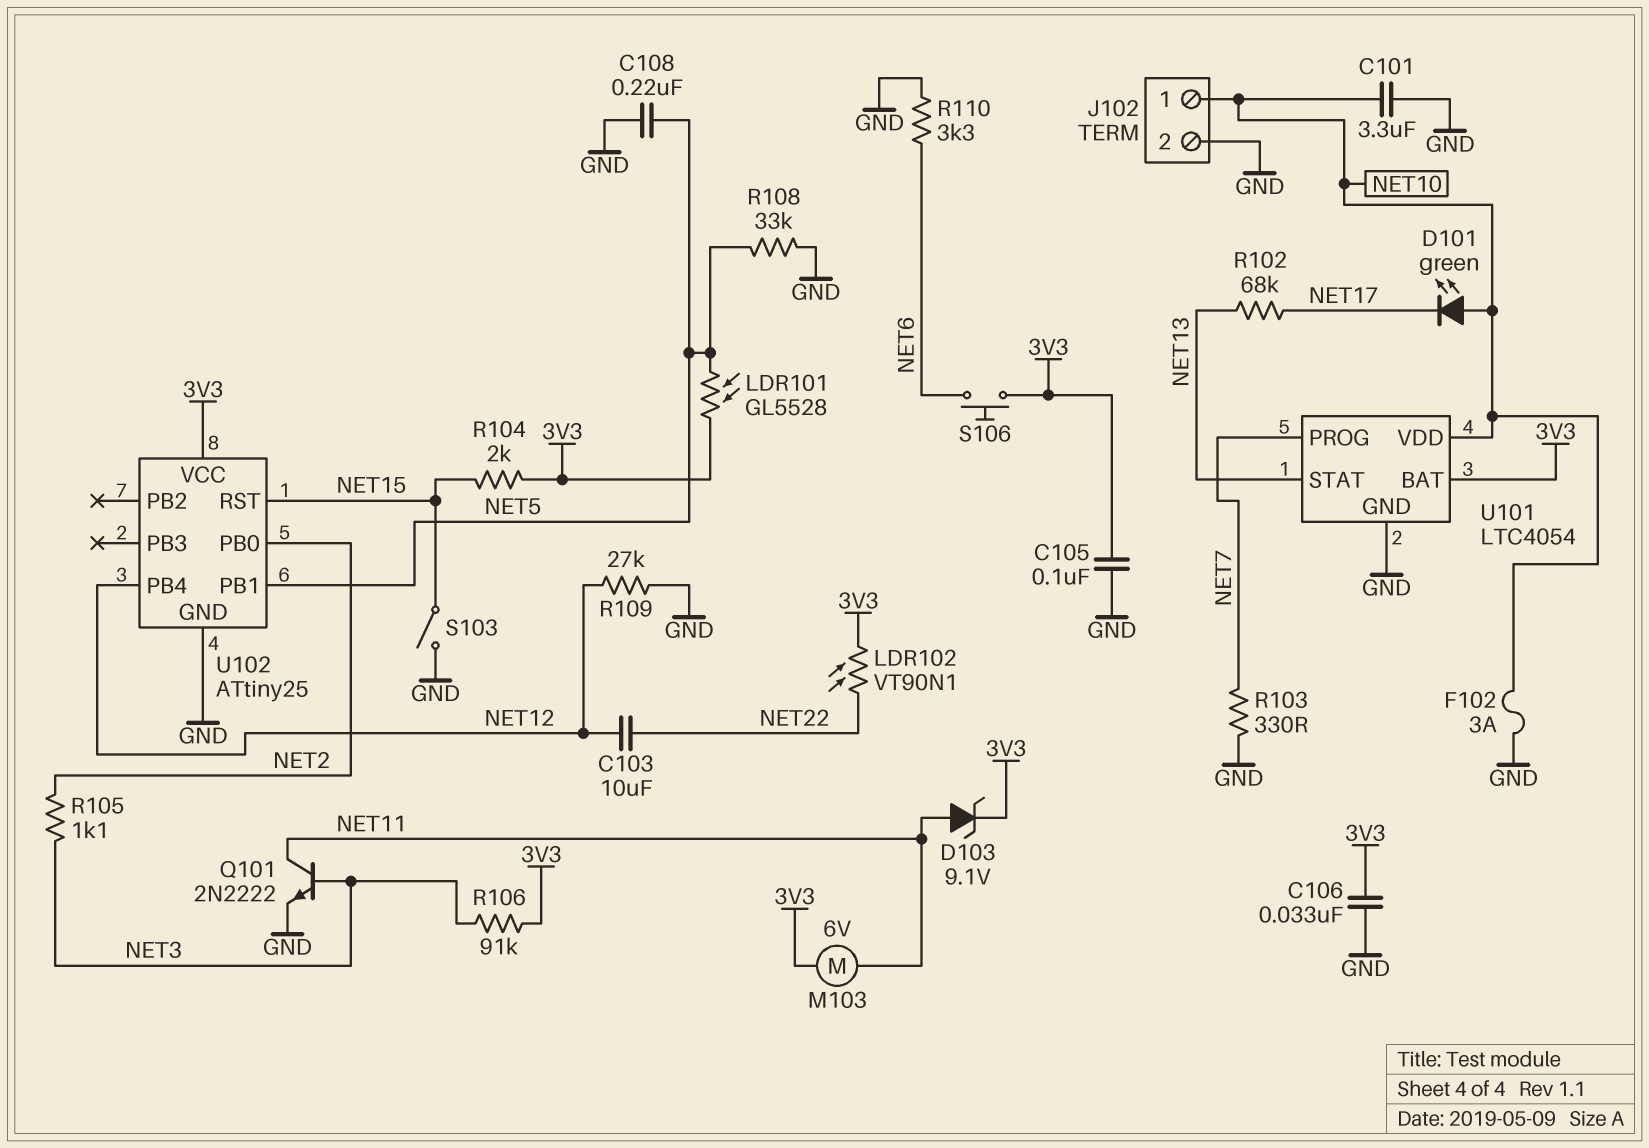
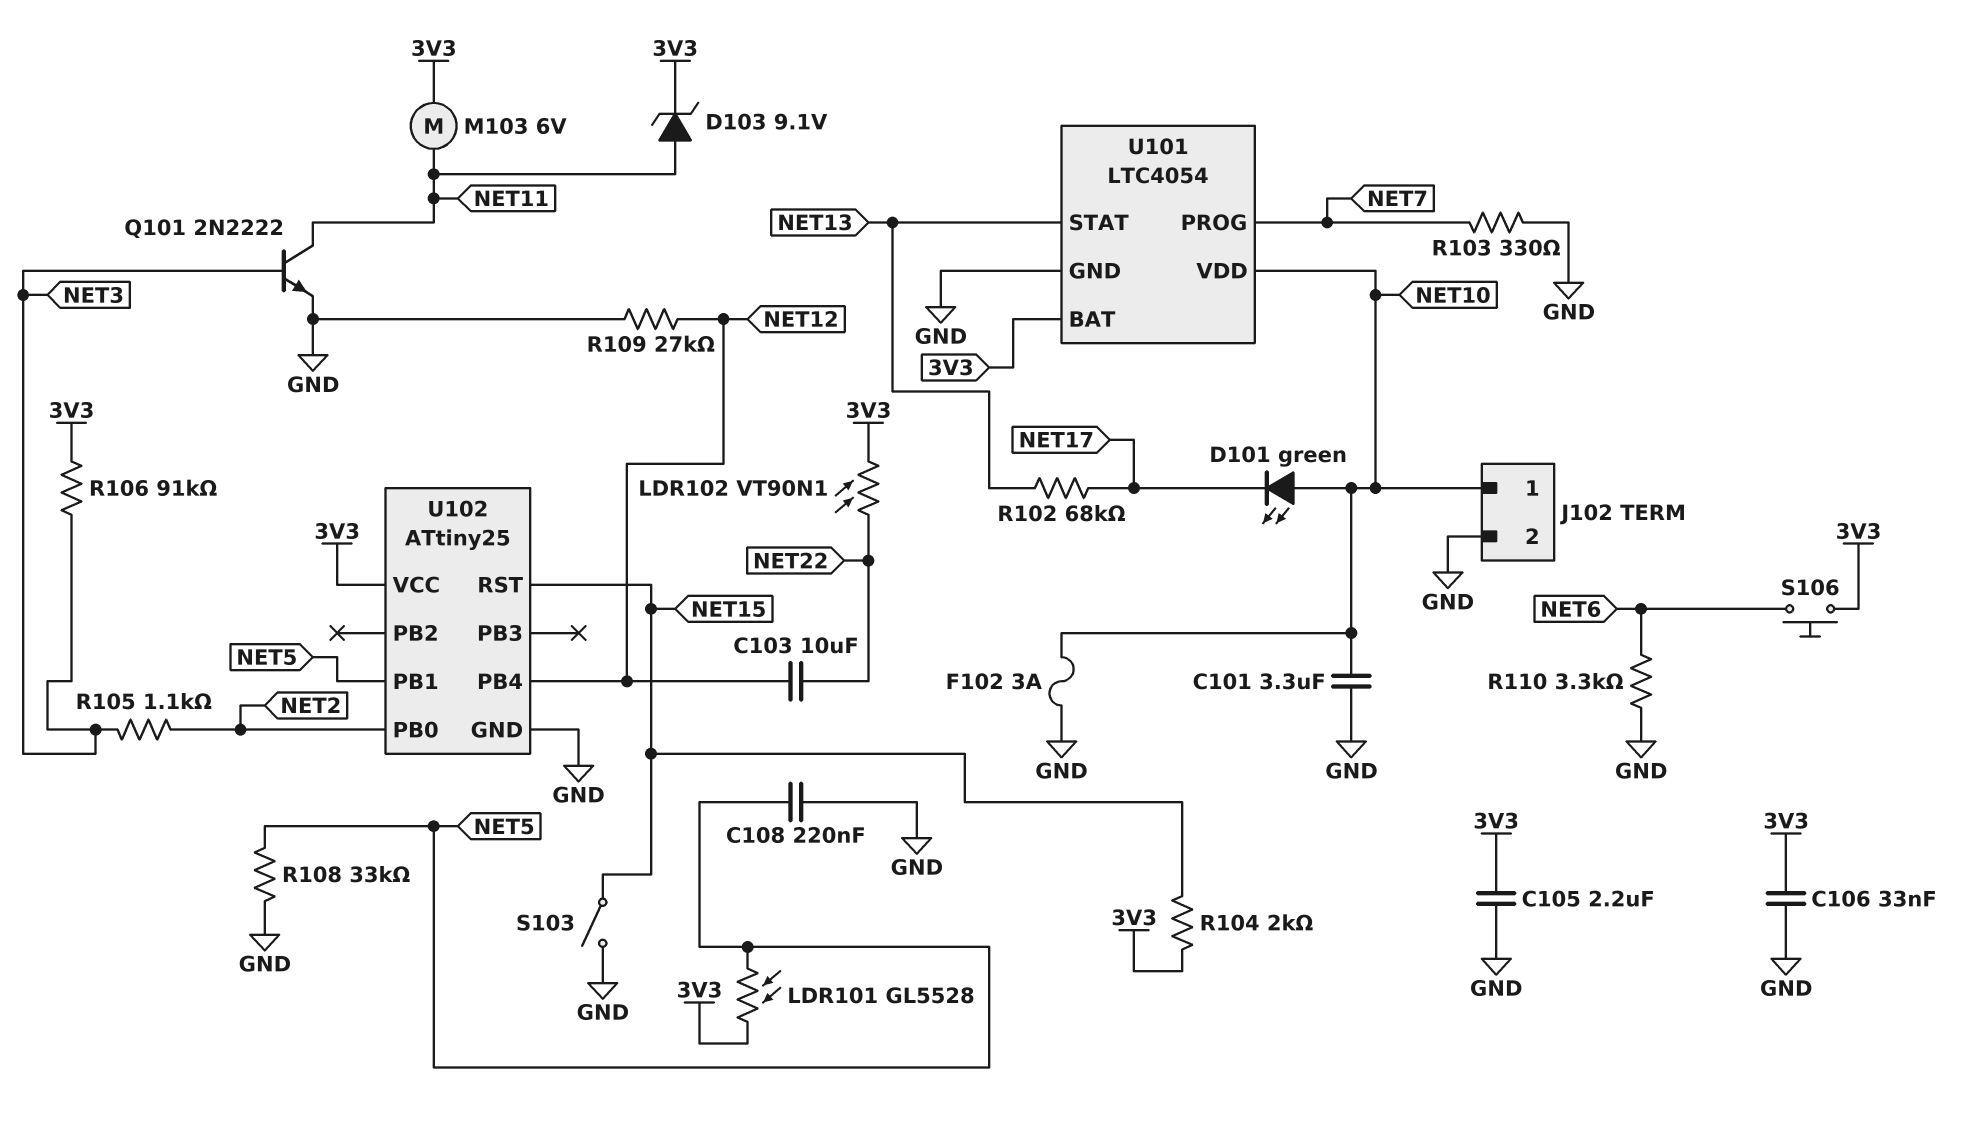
C105: 100nF (3V3, GND) -> 2.2uF (3V3, GND)

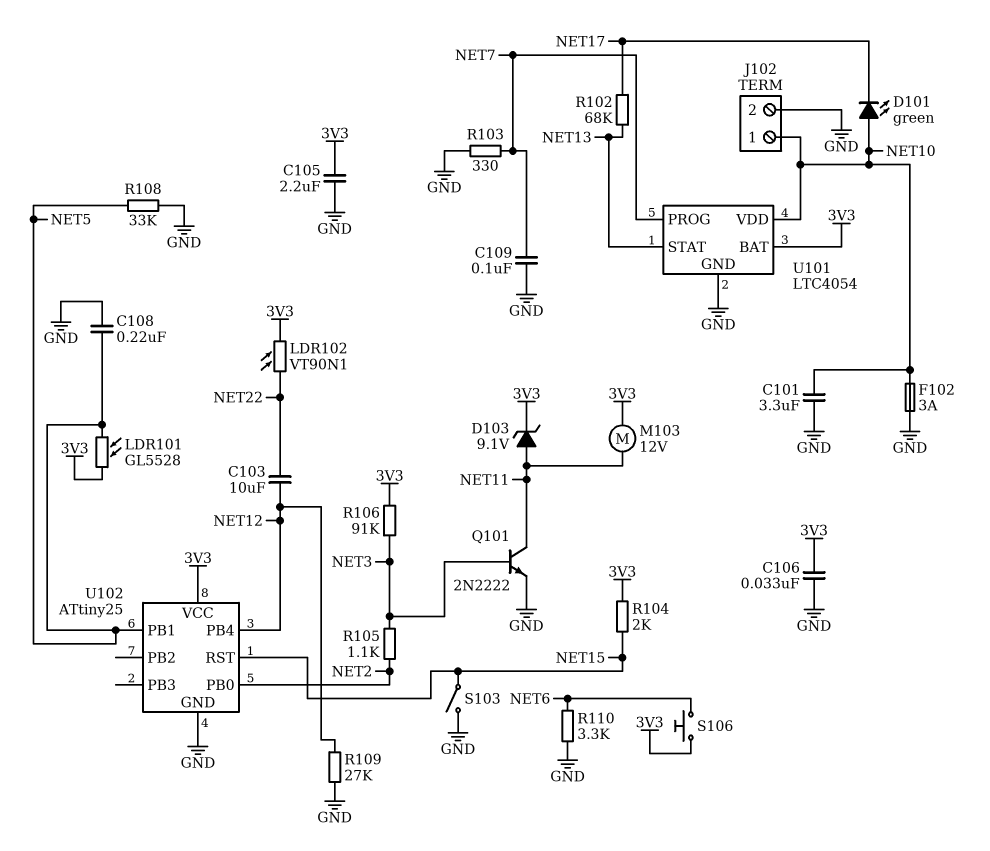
C109: none -> 100nF (GND, NET7)
M103: motor 6V (3V3, NET11) -> motor 12V (3V3, NET11)

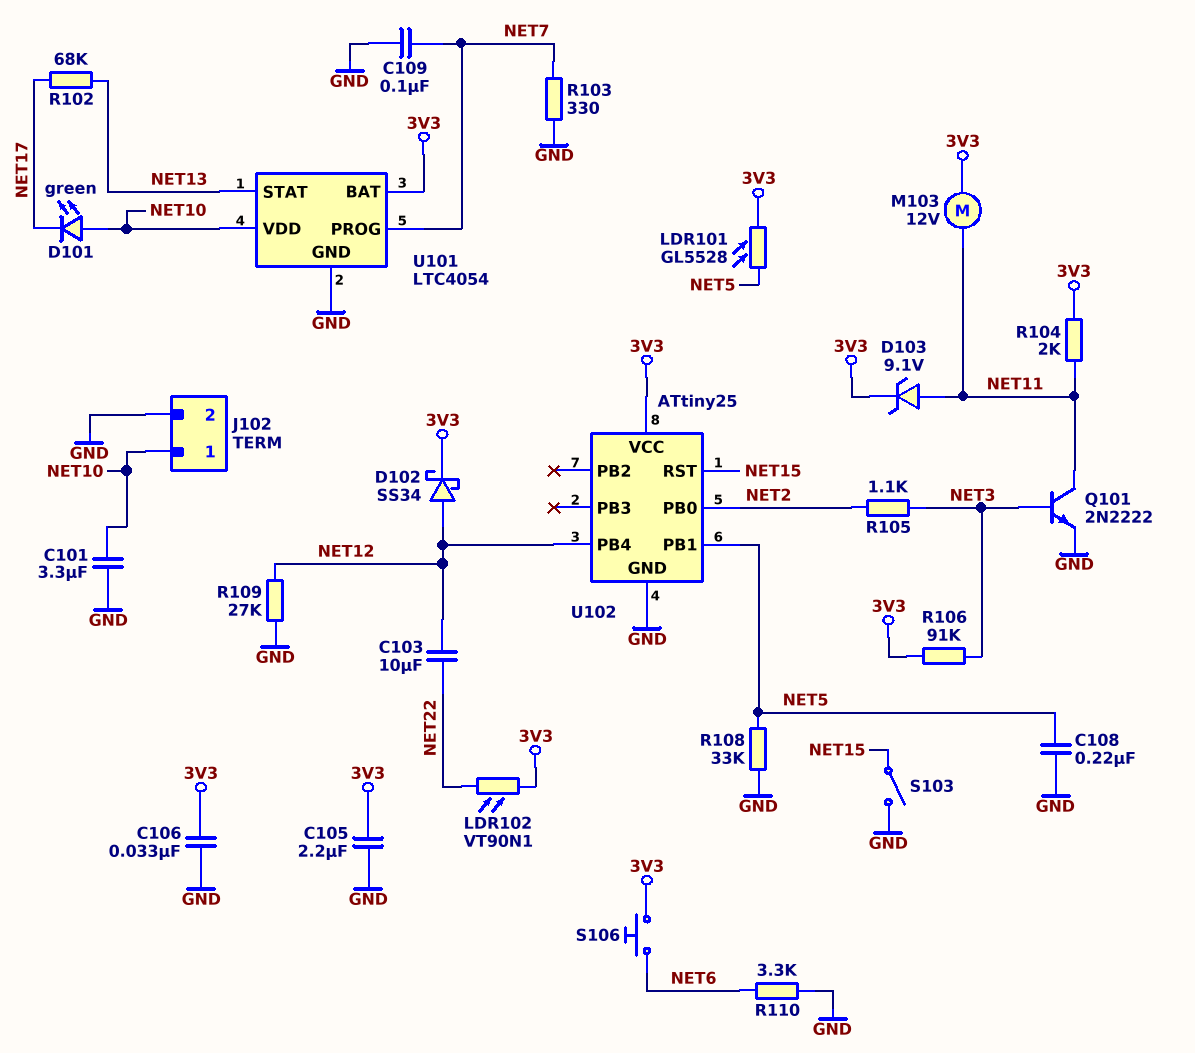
D102: none -> schottky SS34 (A NET12, K 3V3)
F102: 3A (GND, NET10) -> none
R104: 2k (3V3, NET15) -> 2k (3V3, NET11)

